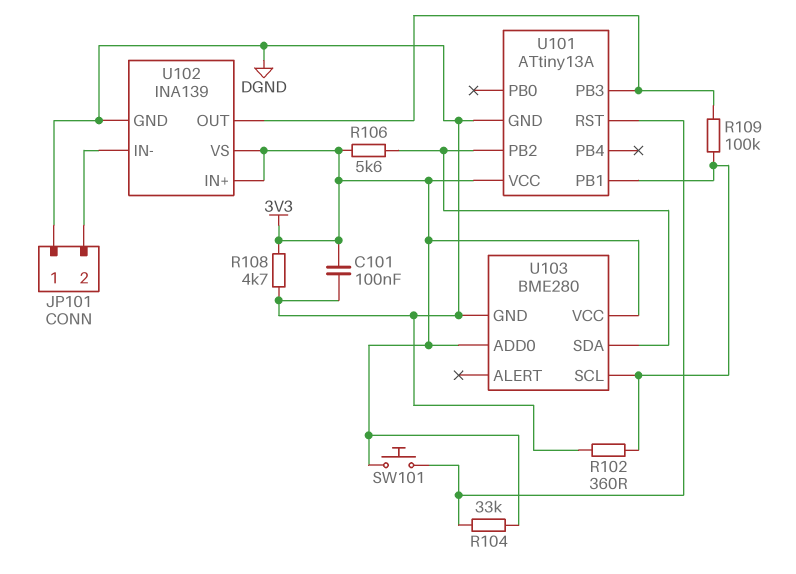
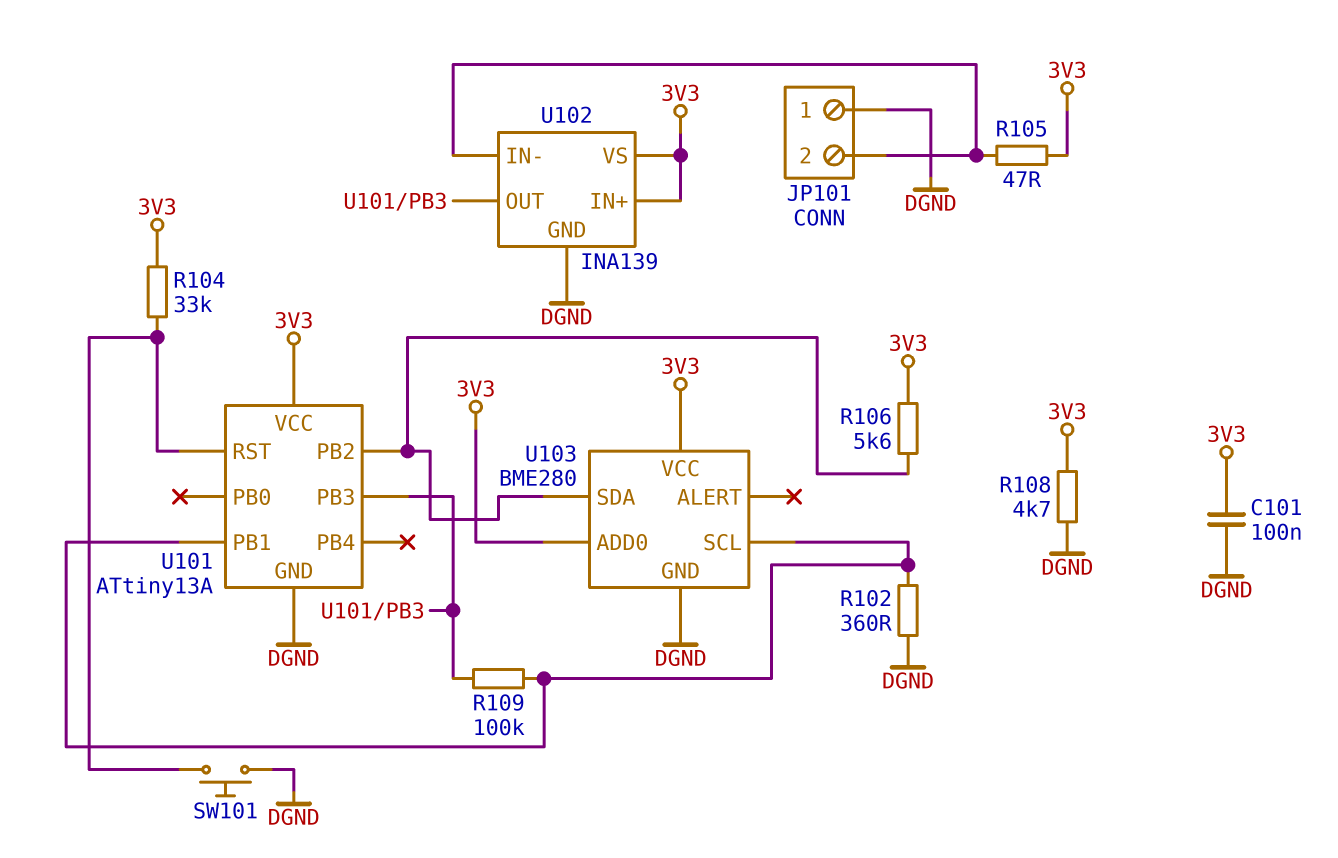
R105: none -> 47 (3V3, JP101/2)
SW101: button (3V3, U101/RST) -> button (DGND, U101/RST)

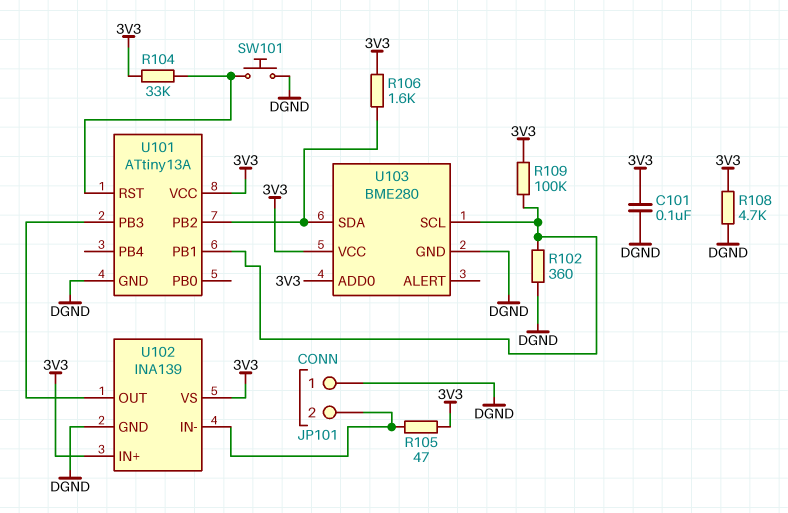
R106: 5.6k (3V3, U101/PB2) -> 1.6k (3V3, U101/PB2)
R109: 100k (U101/PB1, U101/PB3) -> 100k (3V3, U101/PB1)

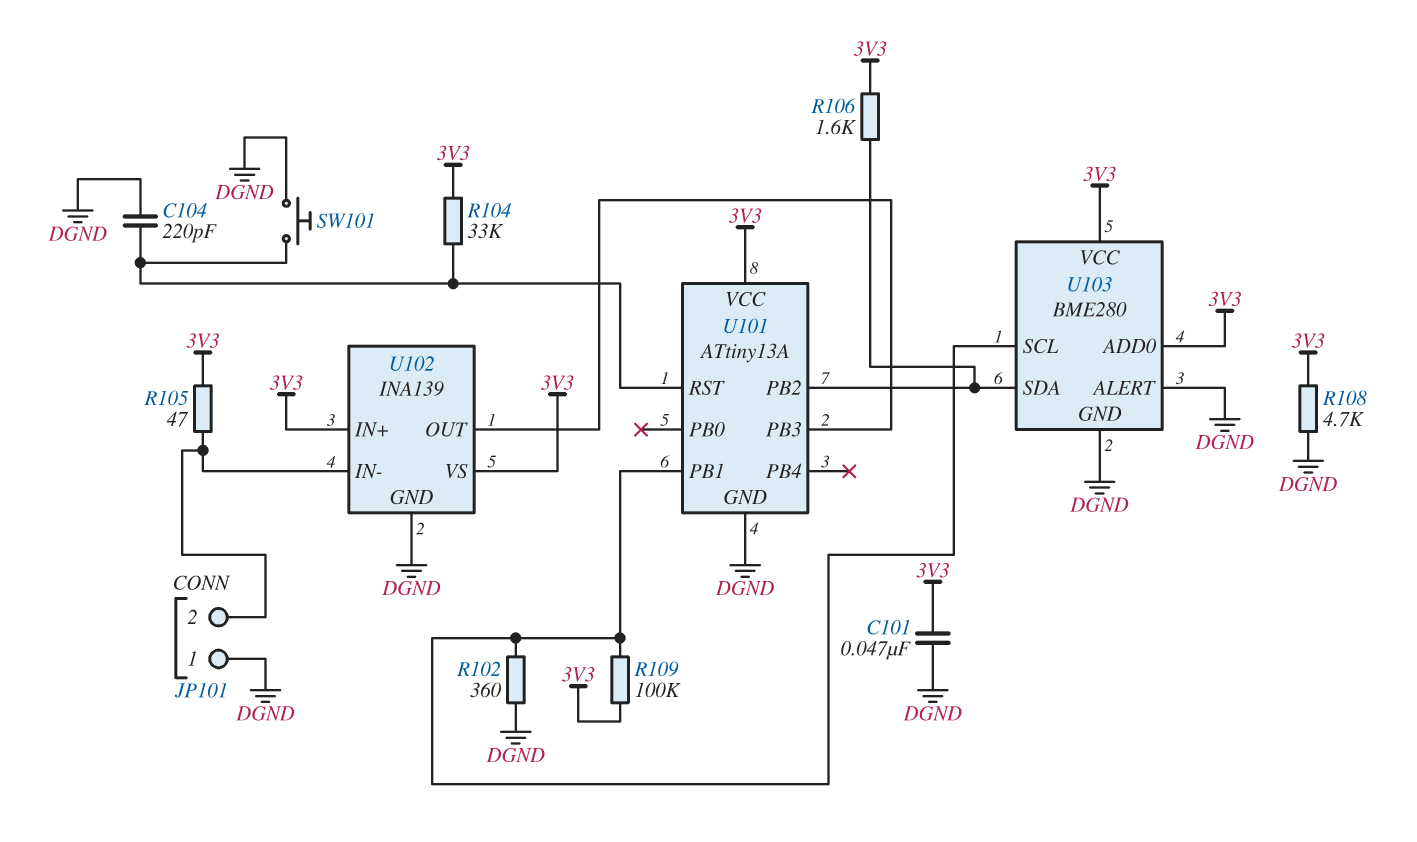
C101: 100nF (3V3, DGND) -> 47nF (3V3, DGND)
C104: none -> 220pF (DGND, U101/RST)
U103 pin ALERT: none -> DGND

